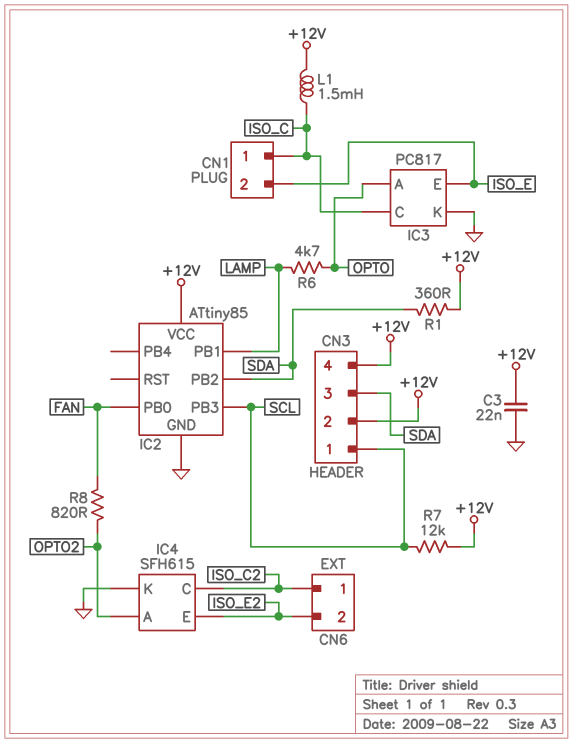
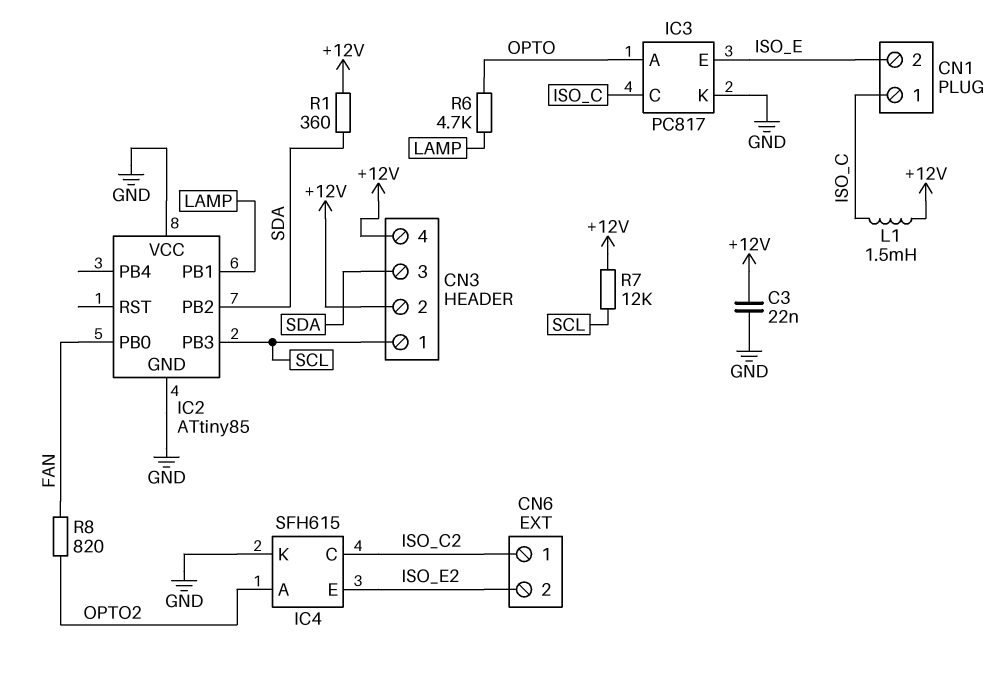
IC2 pin VCC: +12V -> GND

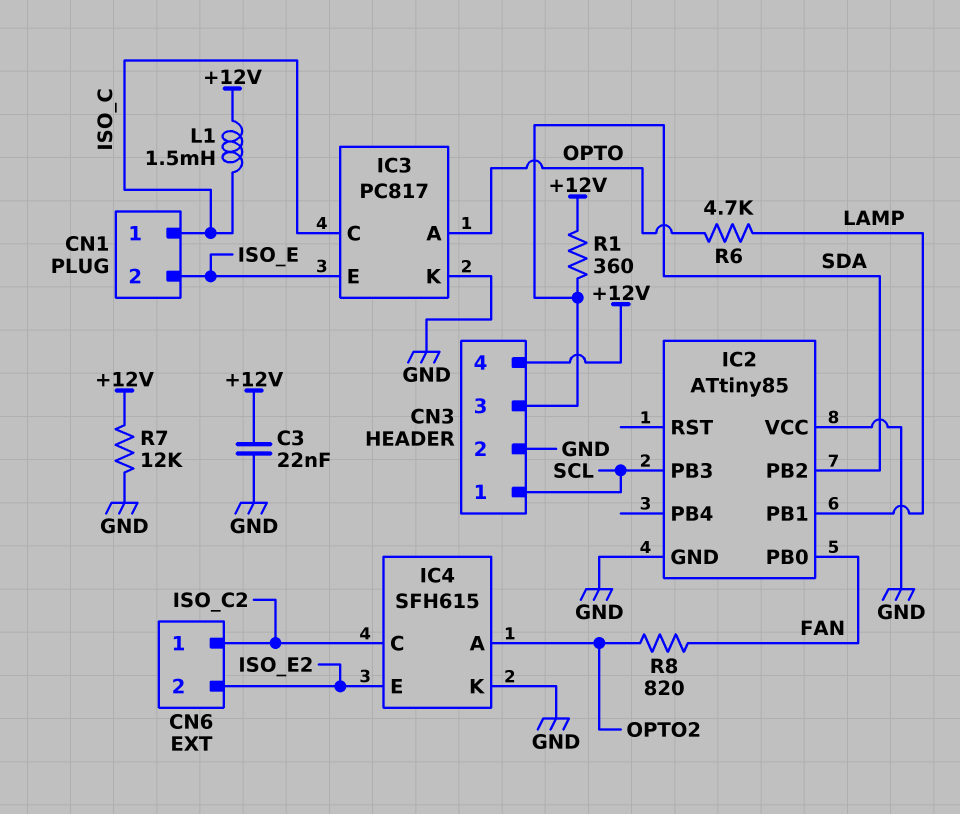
CN3 pin 2: +12V -> GND
R7: 12k (+12V, SCL) -> 12k (+12V, GND)

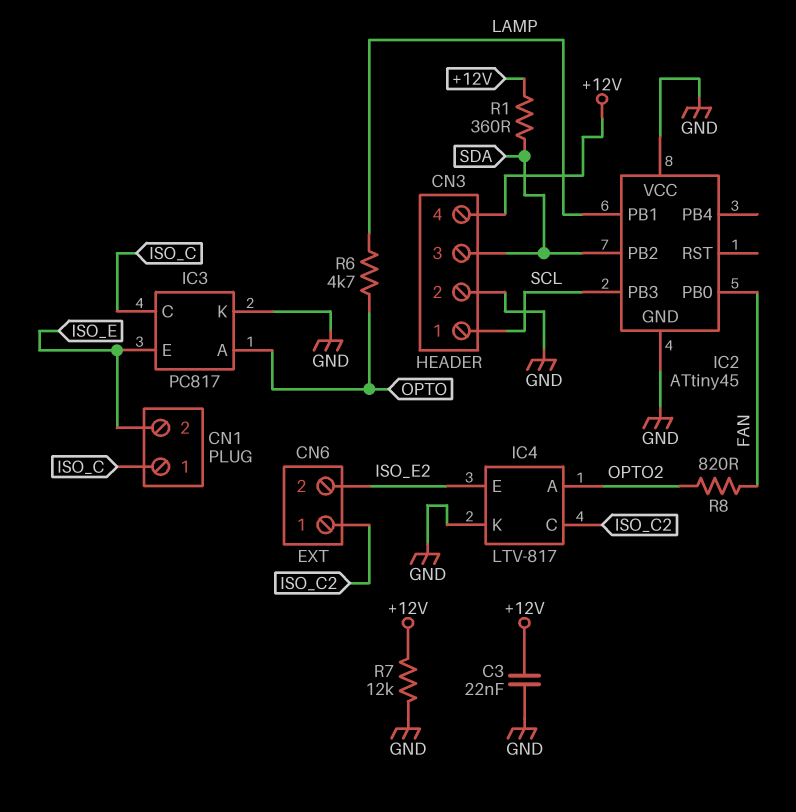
IC2: ATtiny85 -> ATtiny45
IC4: SFH615 -> LTV-817
L1: 1.5mH (+12V, ISO_C) -> none

